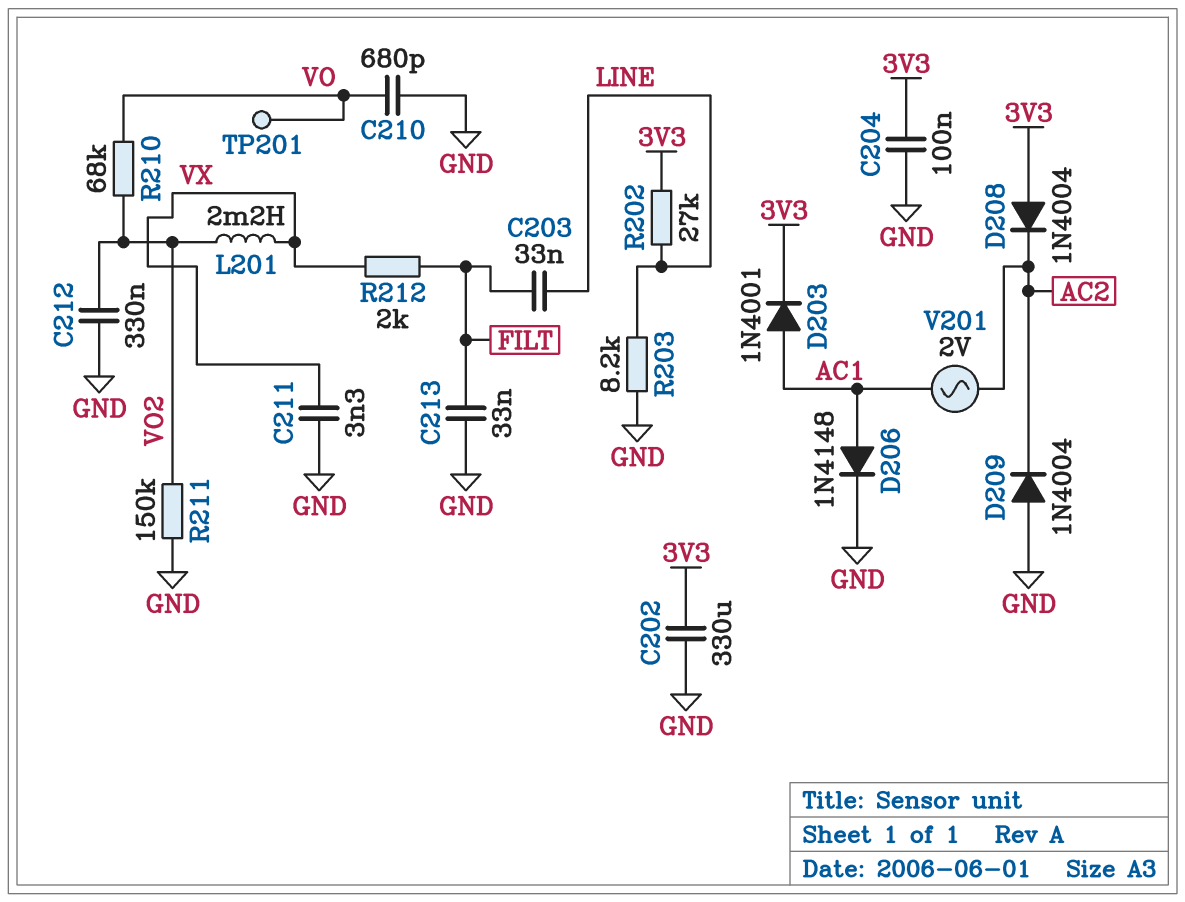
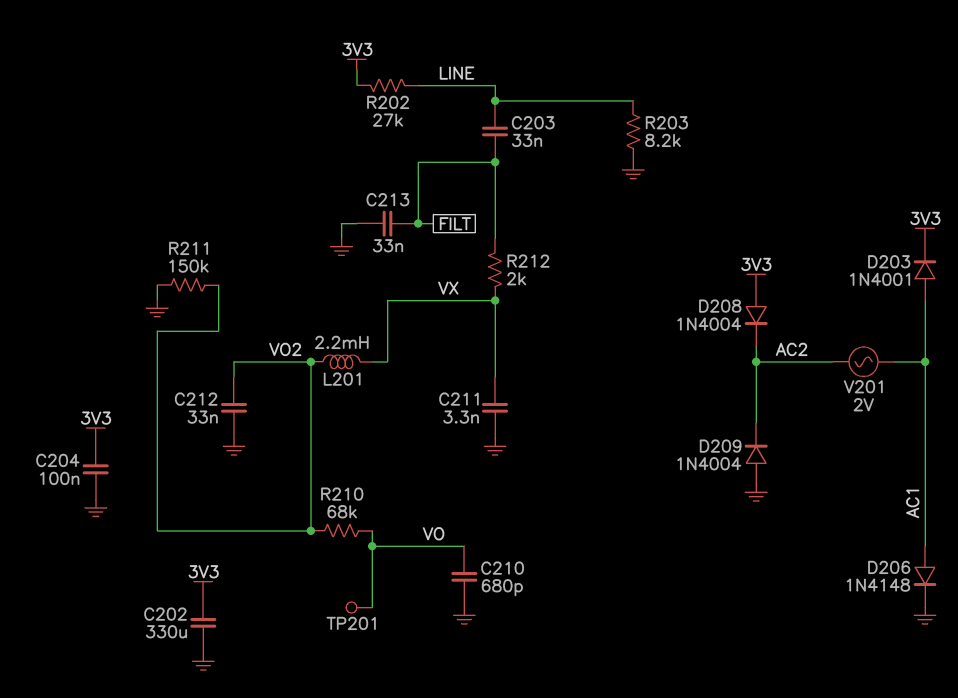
C212: 330nF (GND, VO2) -> 33nF (GND, VO2)

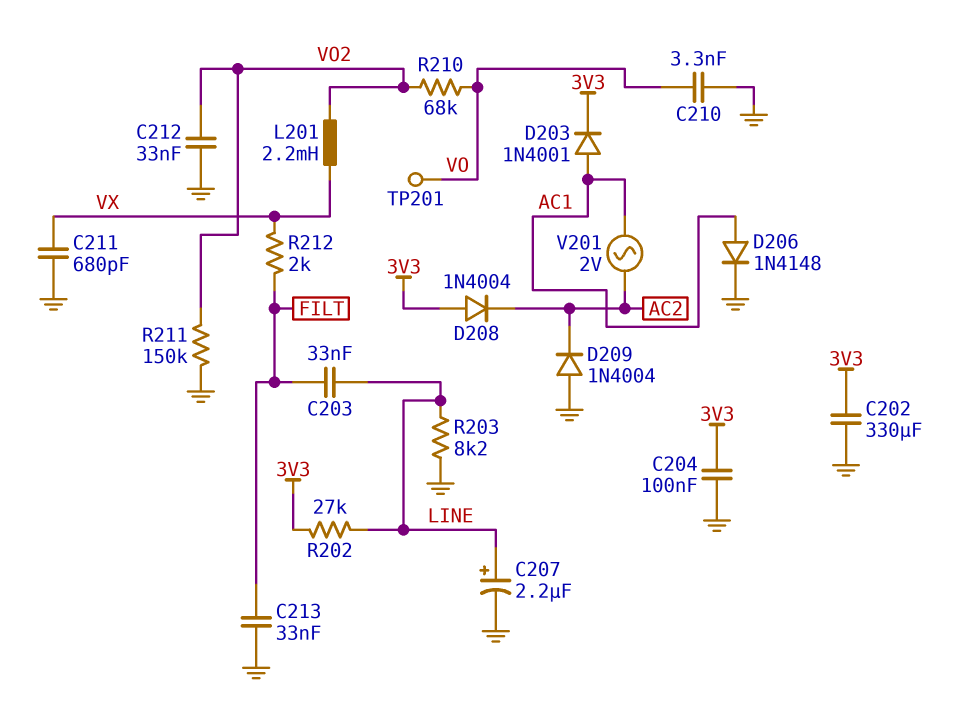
C207: none -> 2.2uF (plus LINE, minus GND)
C210: 680pF (GND, VO) -> 3.3nF (GND, VO)
C211: 3.3nF (GND, VX) -> 680pF (GND, VX)

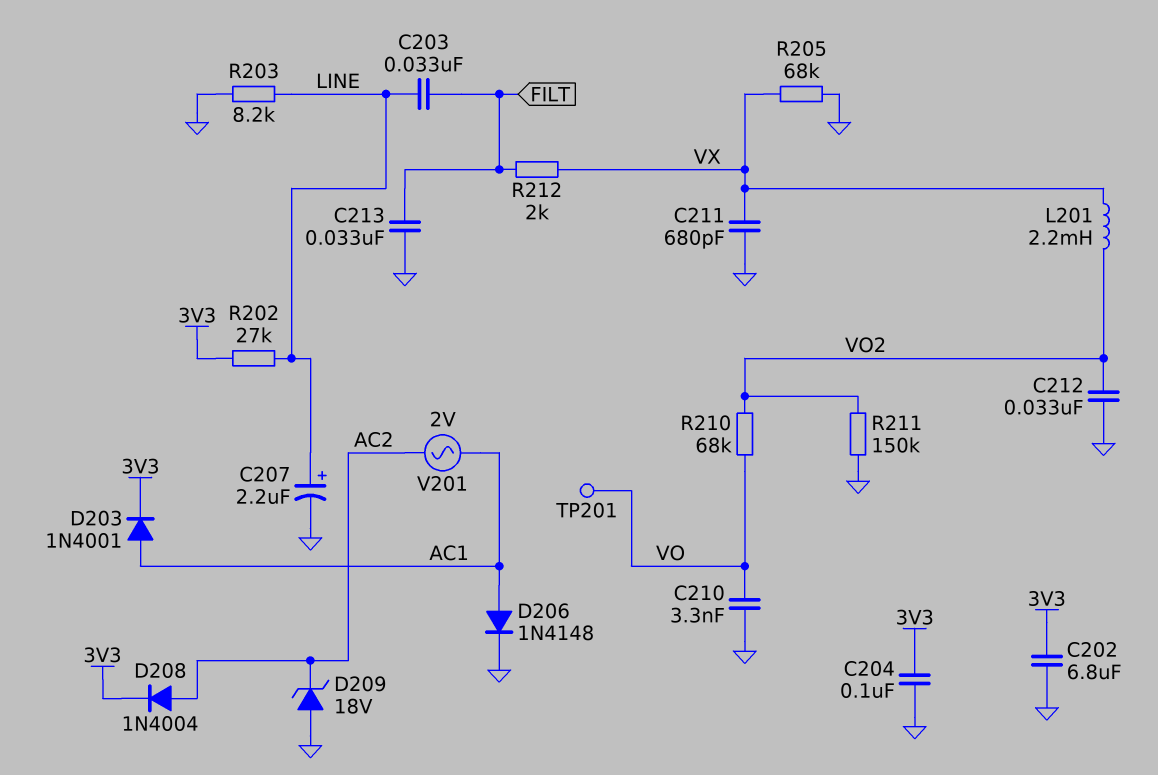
C202: 330uF (3V3, GND) -> 6.8uF (3V3, GND)
D208: diode 1N4004 (A 3V3, K AC2) -> diode 1N4004 (A AC2, K 3V3)
D209: diode 1N4004 (A GND, K AC2) -> zener 18V (A GND, K AC2)
R205: none -> 68k (GND, VX)

